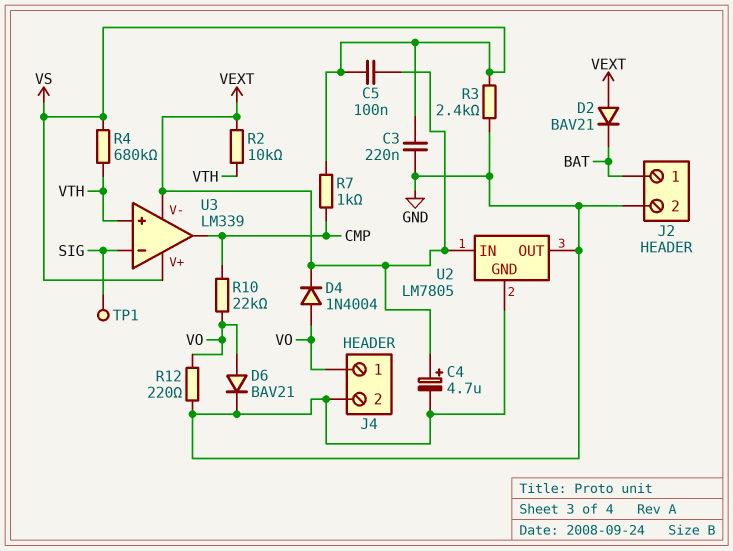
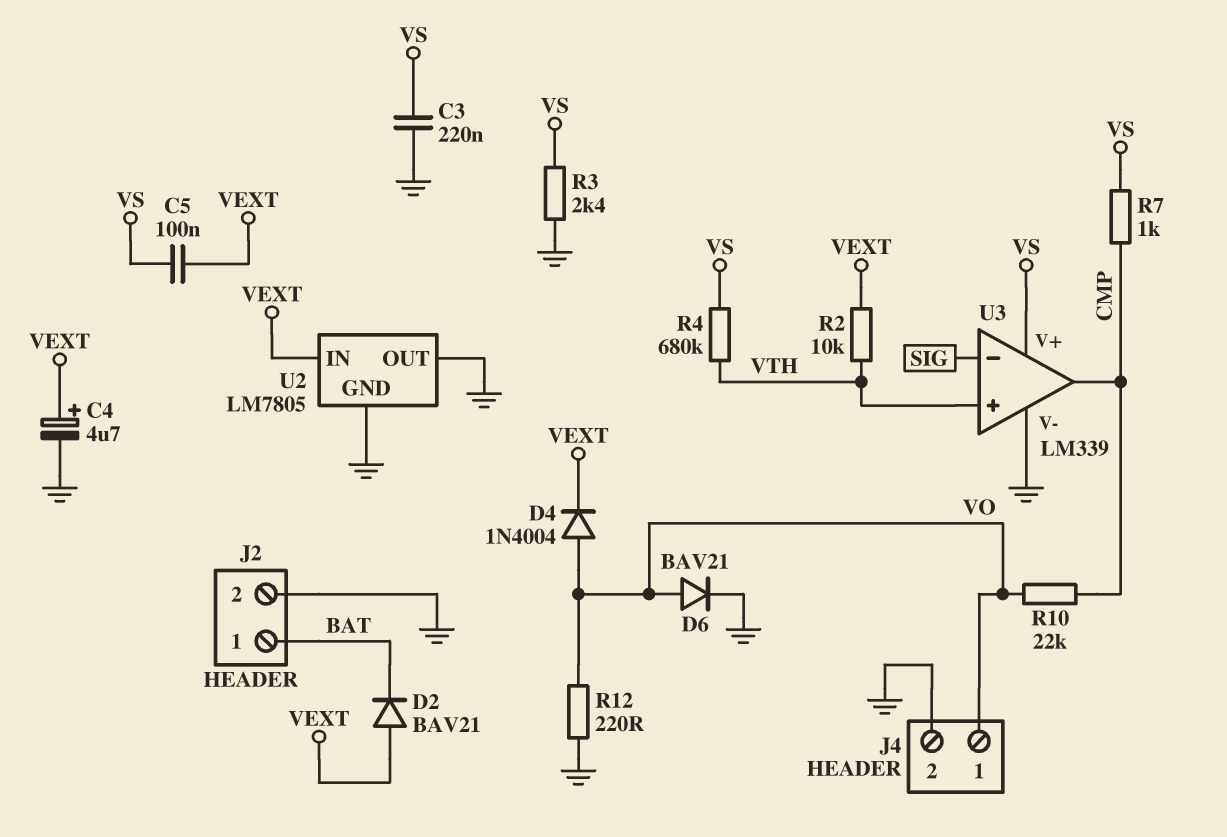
TP1: test point (SIG) -> none
U3 pin V-: VEXT -> GND

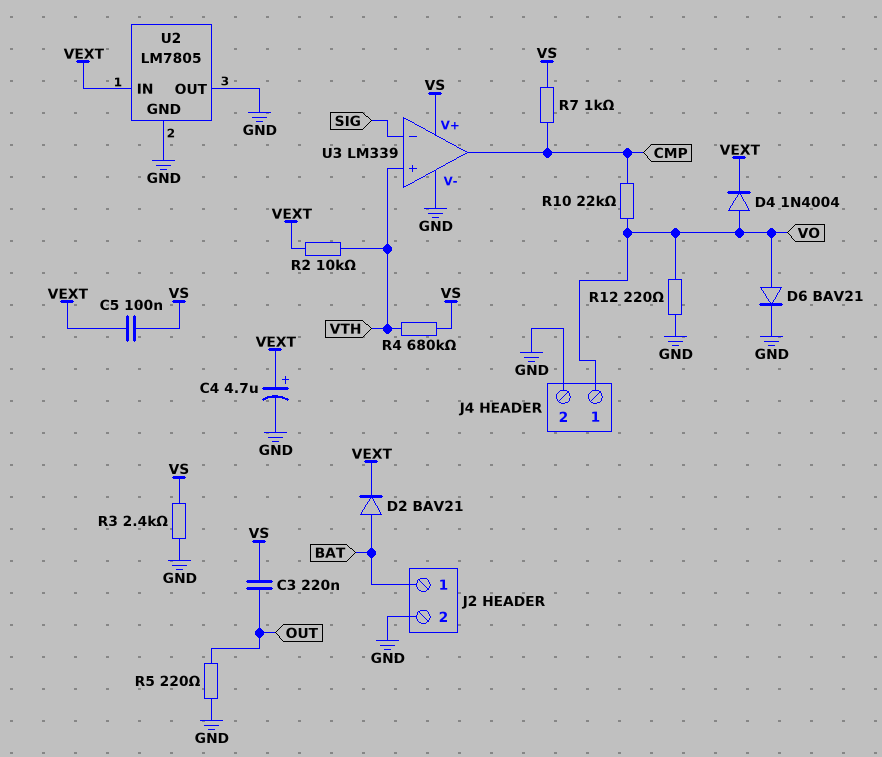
C3: 220nF (GND, VS) -> 220nF (OUT, VS)
D2: diode BAV21 (A VEXT, K BAT) -> diode BAV21 (A BAT, K VEXT)
R5: none -> 220 (GND, OUT)

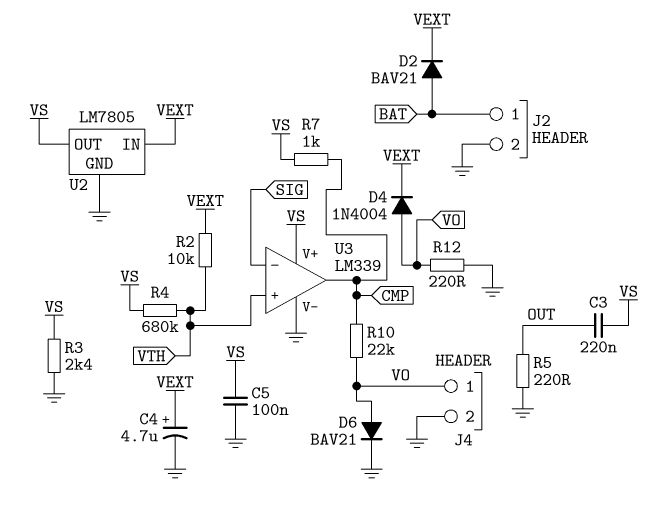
C5: 100nF (VEXT, VS) -> 100nF (GND, VS)
U2 pin OUT: GND -> VS

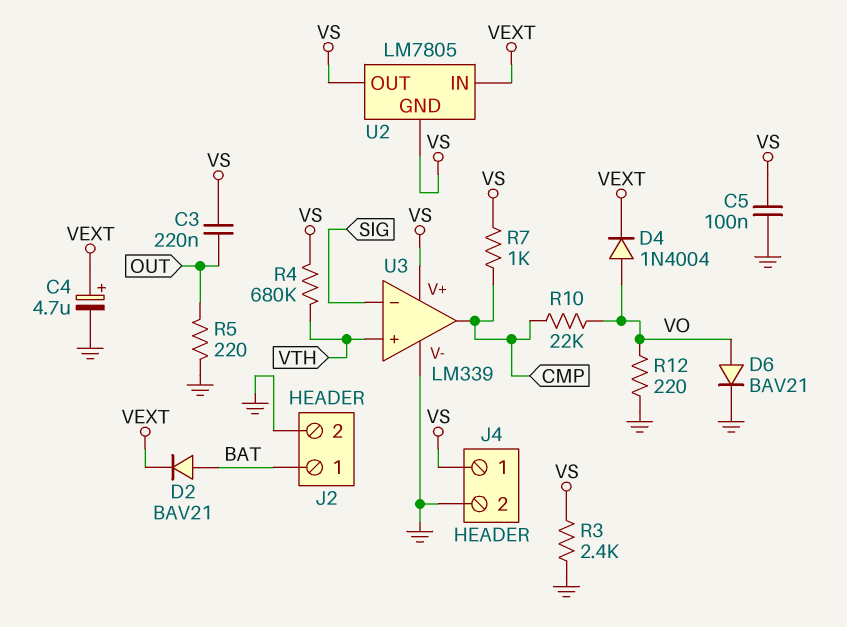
J4 pin 1: VO -> VS
R2: 10k (VEXT, VTH) -> none
U2 pin GND: GND -> VS

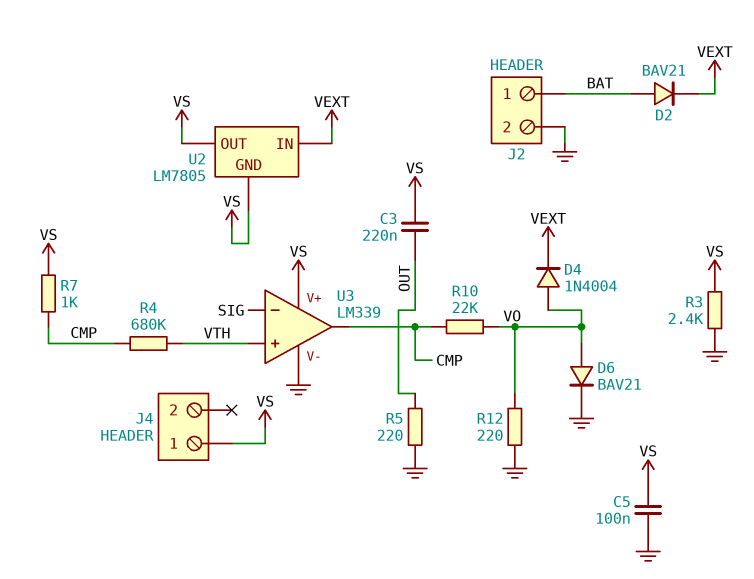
C4: 4.7uF (plus VEXT, minus GND) -> none
J4 pin 2: GND -> none
R4: 680k (VS, VTH) -> 680k (CMP, VTH)

